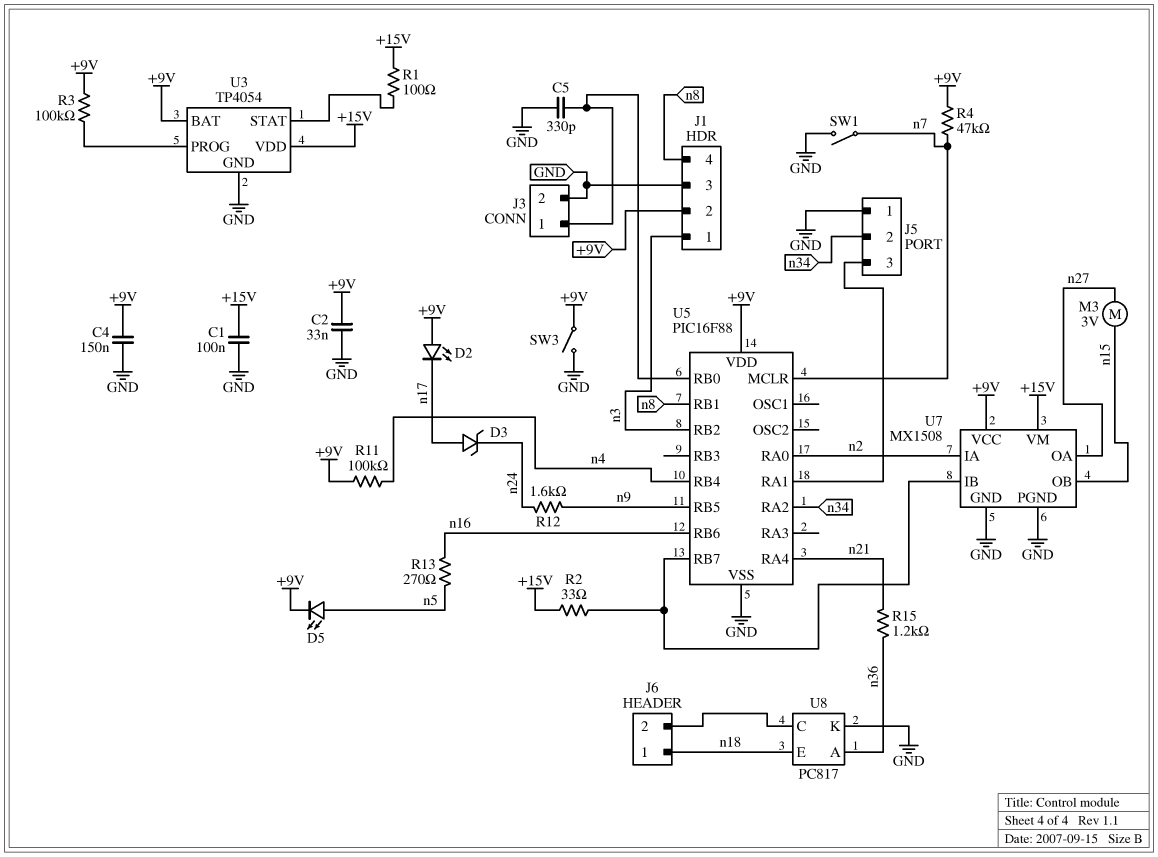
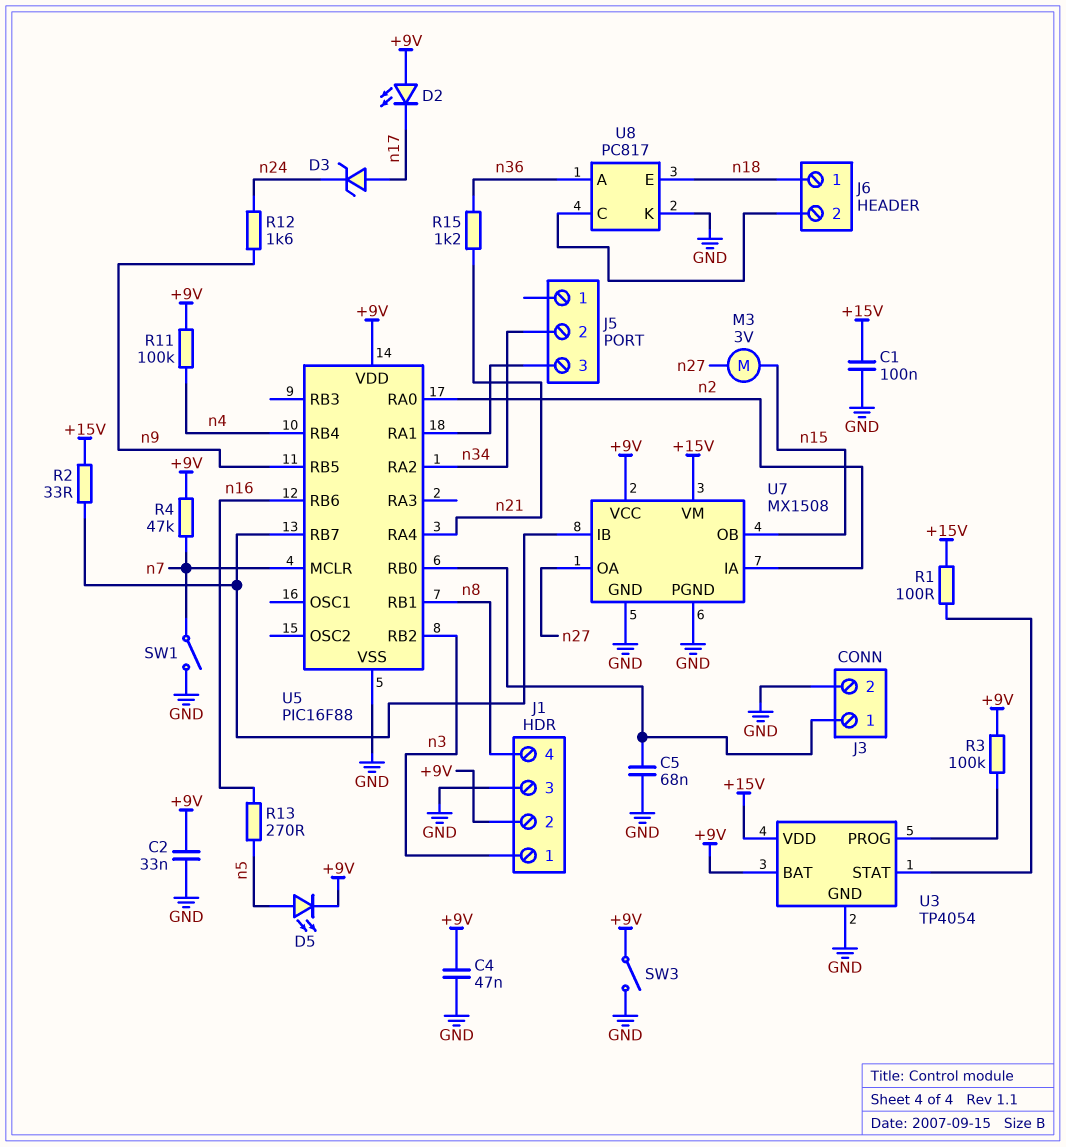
C4: 150nF (+9V, GND) -> 47nF (+9V, GND)
C5: 330pF (GND, J3/1) -> 68nF (GND, J3/1)
J5 pin 1: GND -> none

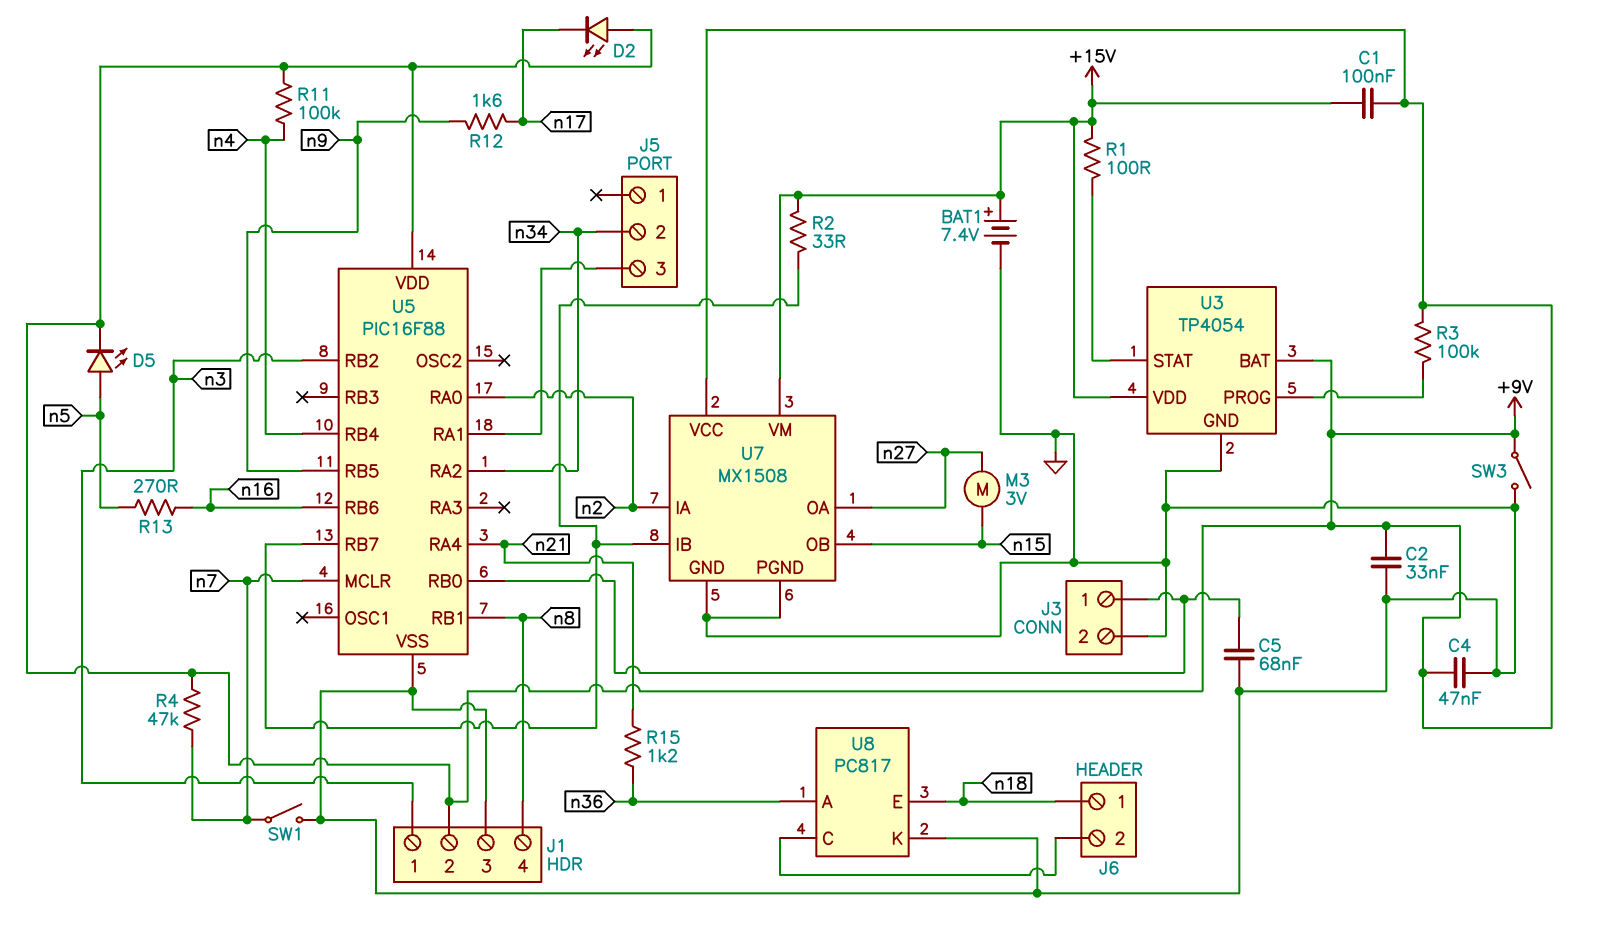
BAT1: none -> 7.4V (plus +15V, minus GND)
C1: 100nF (+15V, GND) -> 100nF (+9V, +15V)
D3: zener (A n17, K n24) -> none
R12: 1.6k (n9, n24) -> 1.6k (n9, n17)

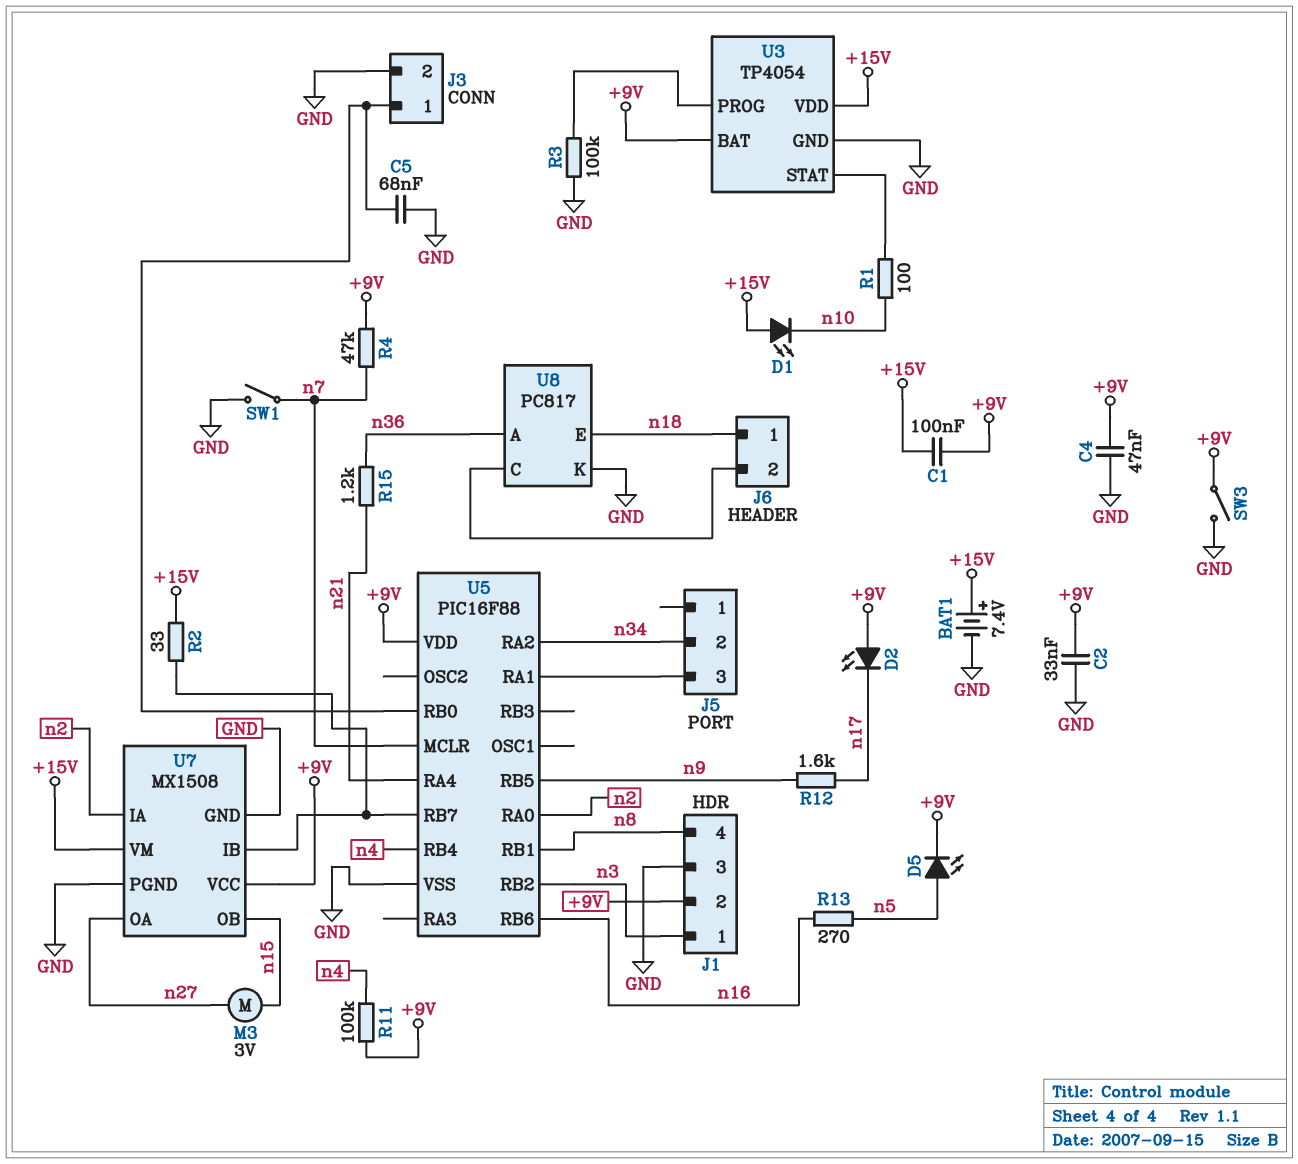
D1: none -> LED (A +15V, K n10)
R1: 100 (+15V, U3/STAT) -> 100 (U3/STAT, n10)
R3: 100k (+9V, U3/PROG) -> 100k (GND, U3/PROG)

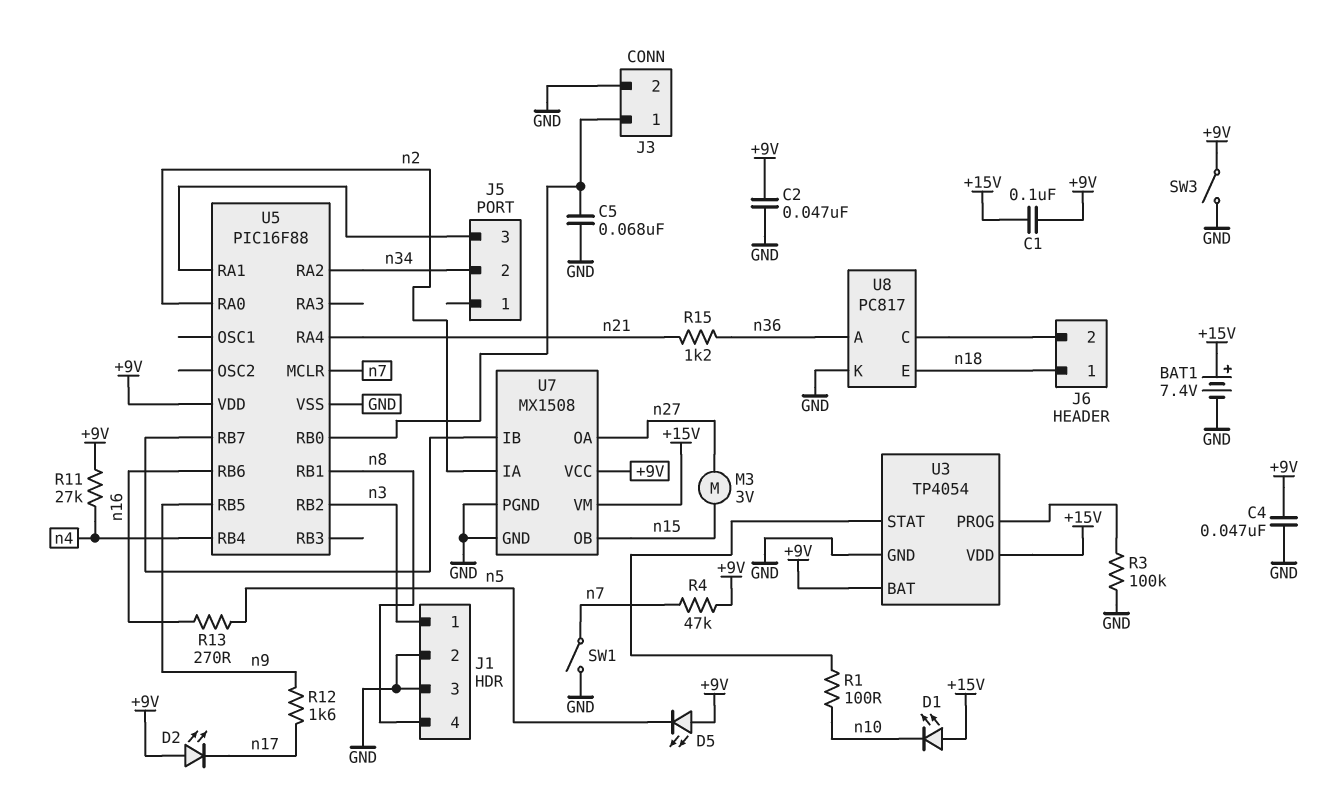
C2: 33nF (+9V, GND) -> 47nF (+9V, GND)
D5: LED (A n5, K +9V) -> LED (A +9V, K n5)
J1 pin 2: +9V -> GND
R2: 33 (+15V, U5/RB7) -> none
R11: 100k (+9V, n4) -> 27k (+9V, n4)

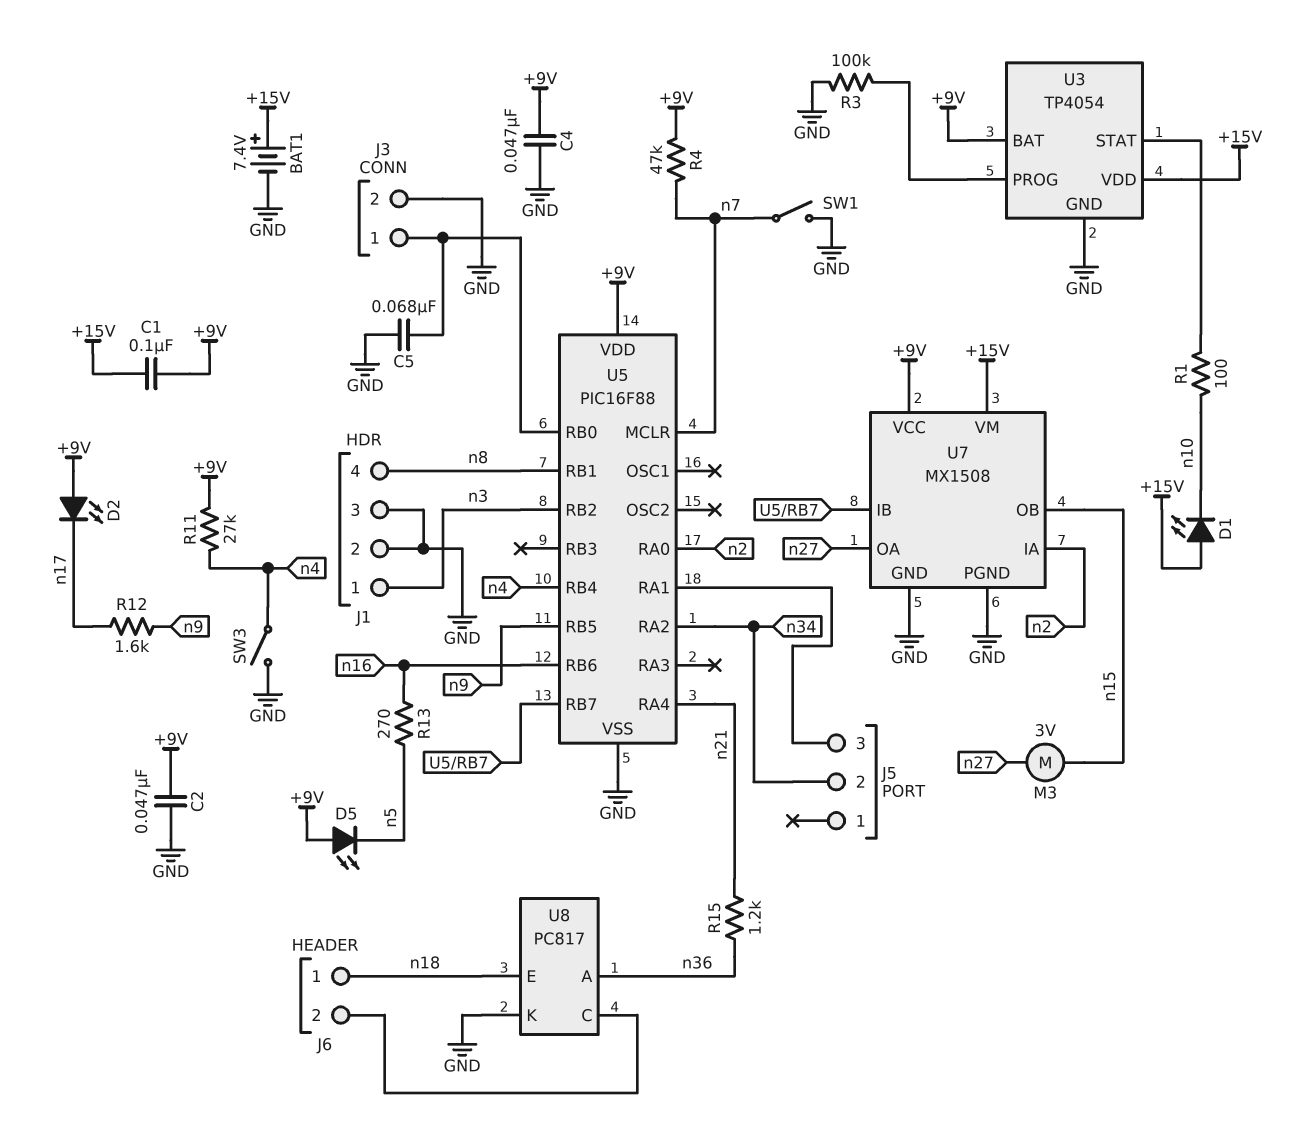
SW3: switch (+9V, GND) -> switch (GND, n4)

